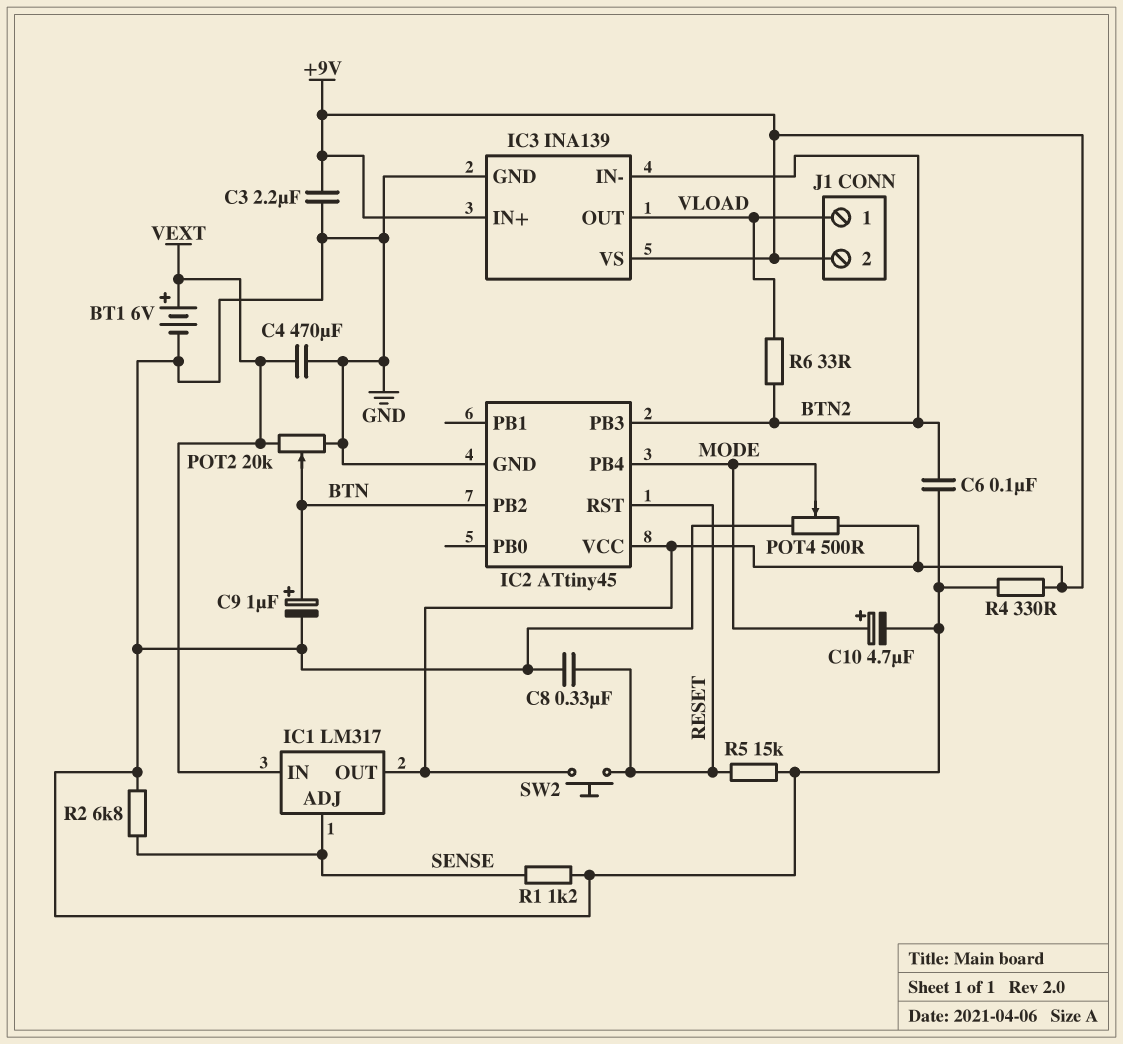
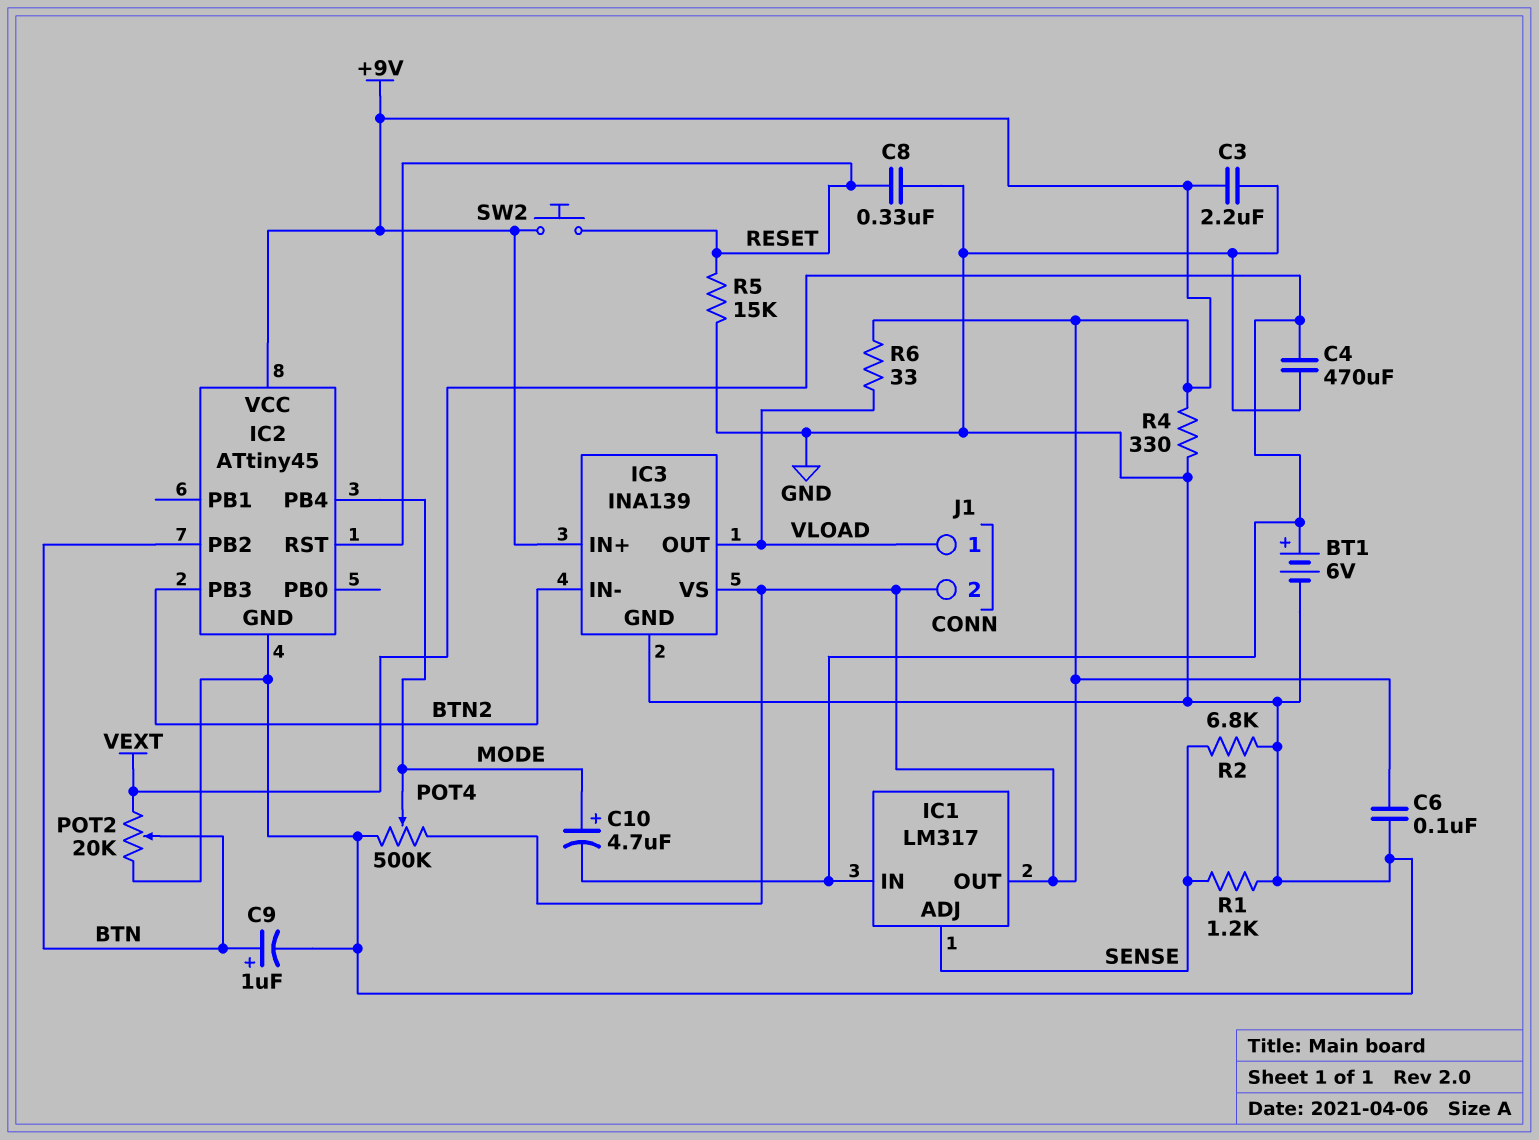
C6: 100nF (BTN2, GND) -> 100nF (+9V, GND)
C10: 4.7uF (plus MODE, minus GND) -> 4.7uF (plus MODE, minus VEXT)
POT4: 500 (+9V, GND, wiper MODE) -> 500k (+9V, GND, wiper MODE)
R6: 33 (BTN2, VLOAD) -> 33 (+9V, VLOAD)

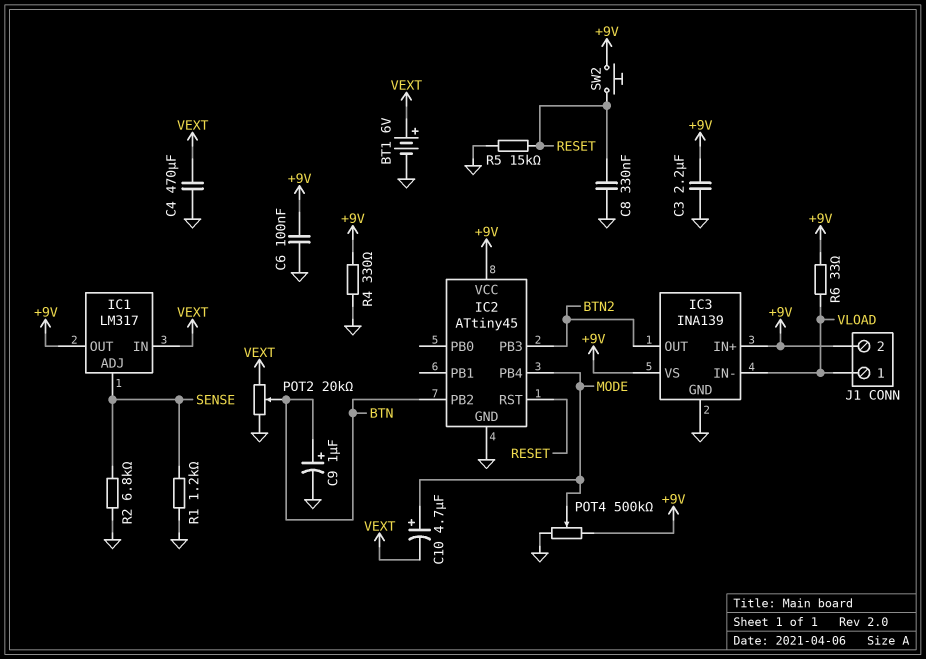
IC3 pin IN-: BTN2 -> VLOAD
IC3 pin OUT: VLOAD -> BTN2

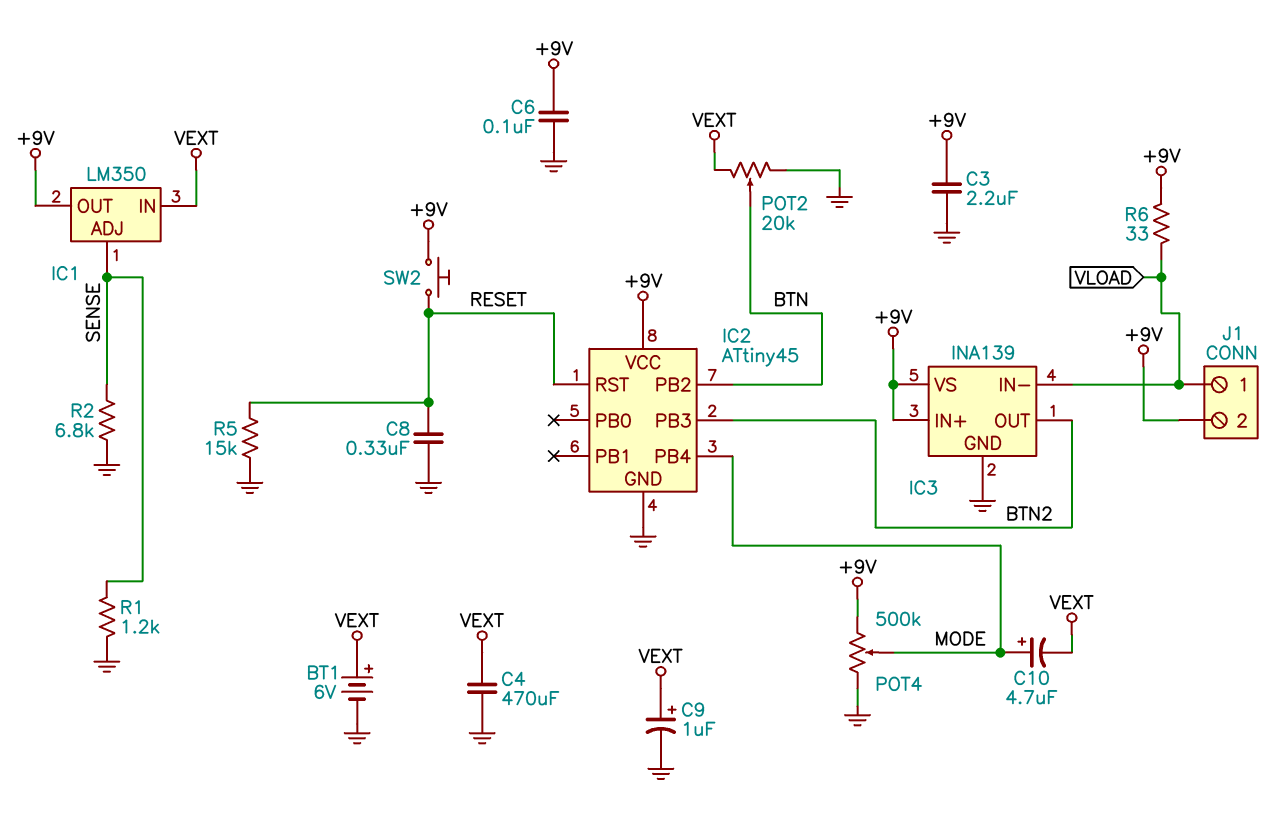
C9: 1uF (plus BTN, minus GND) -> 1uF (plus VEXT, minus GND)
IC1: LM317 -> LM350
R4: 330 (+9V, GND) -> none

